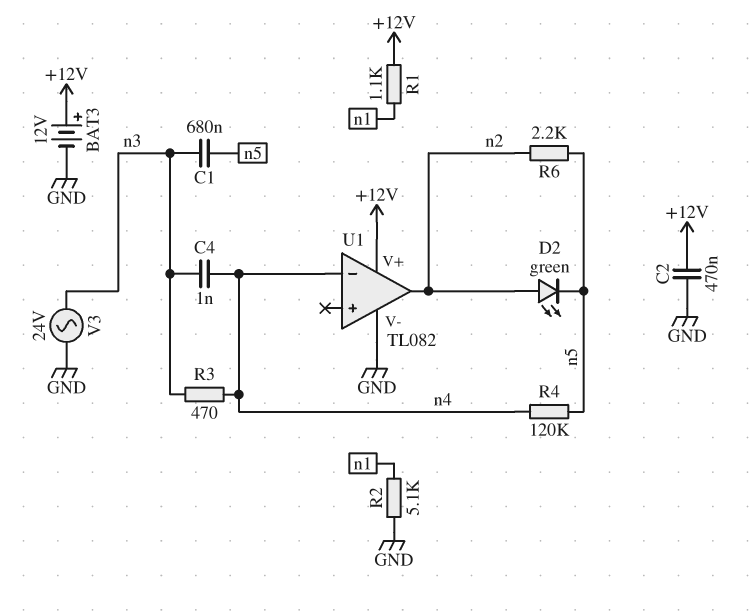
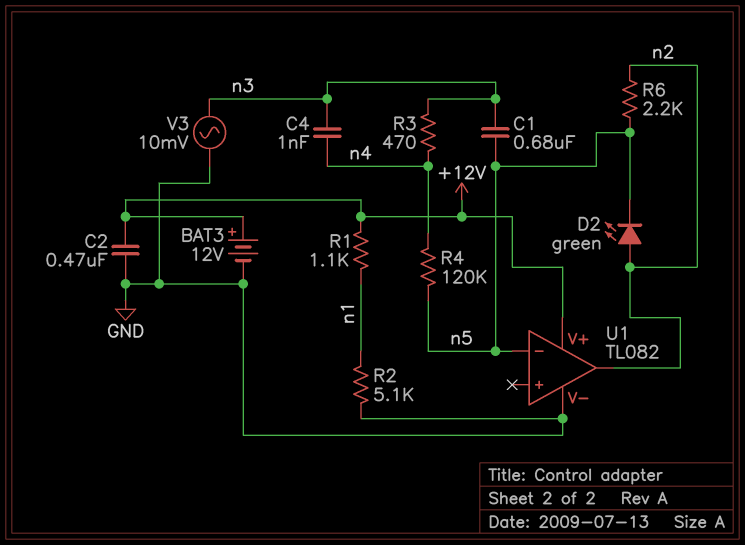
U1 pin in-: n4 -> n5
V3: AC 24V (GND, n3) -> AC 10mV (GND, n3)

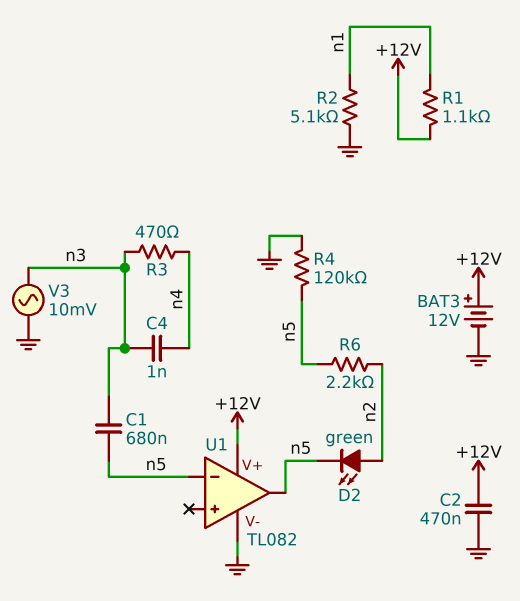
R4: 120k (n4, n5) -> 120k (GND, n5)
U1 pin out: n2 -> n5

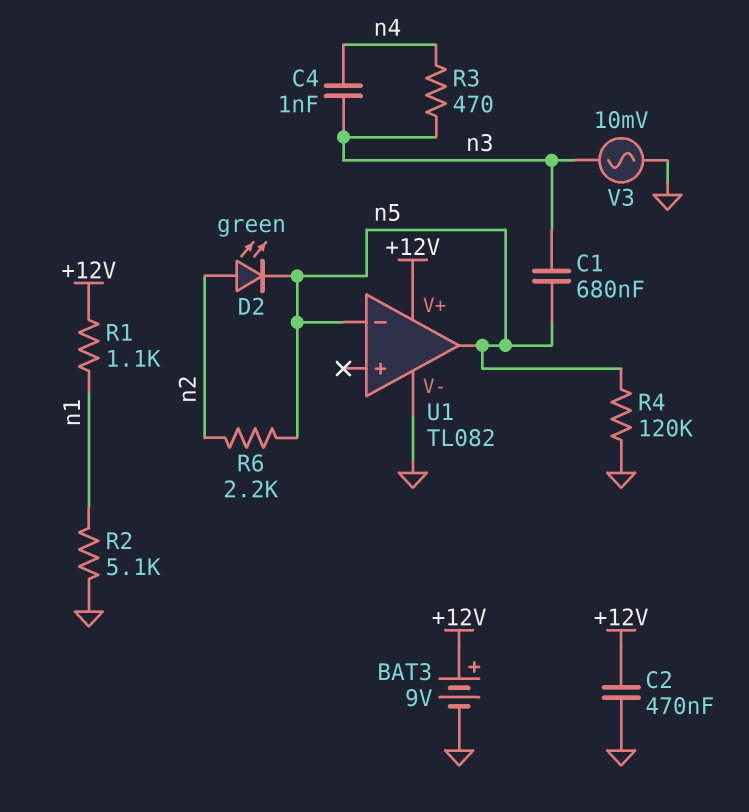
BAT3: 12V (plus +12V, minus GND) -> 9V (plus +12V, minus GND)

